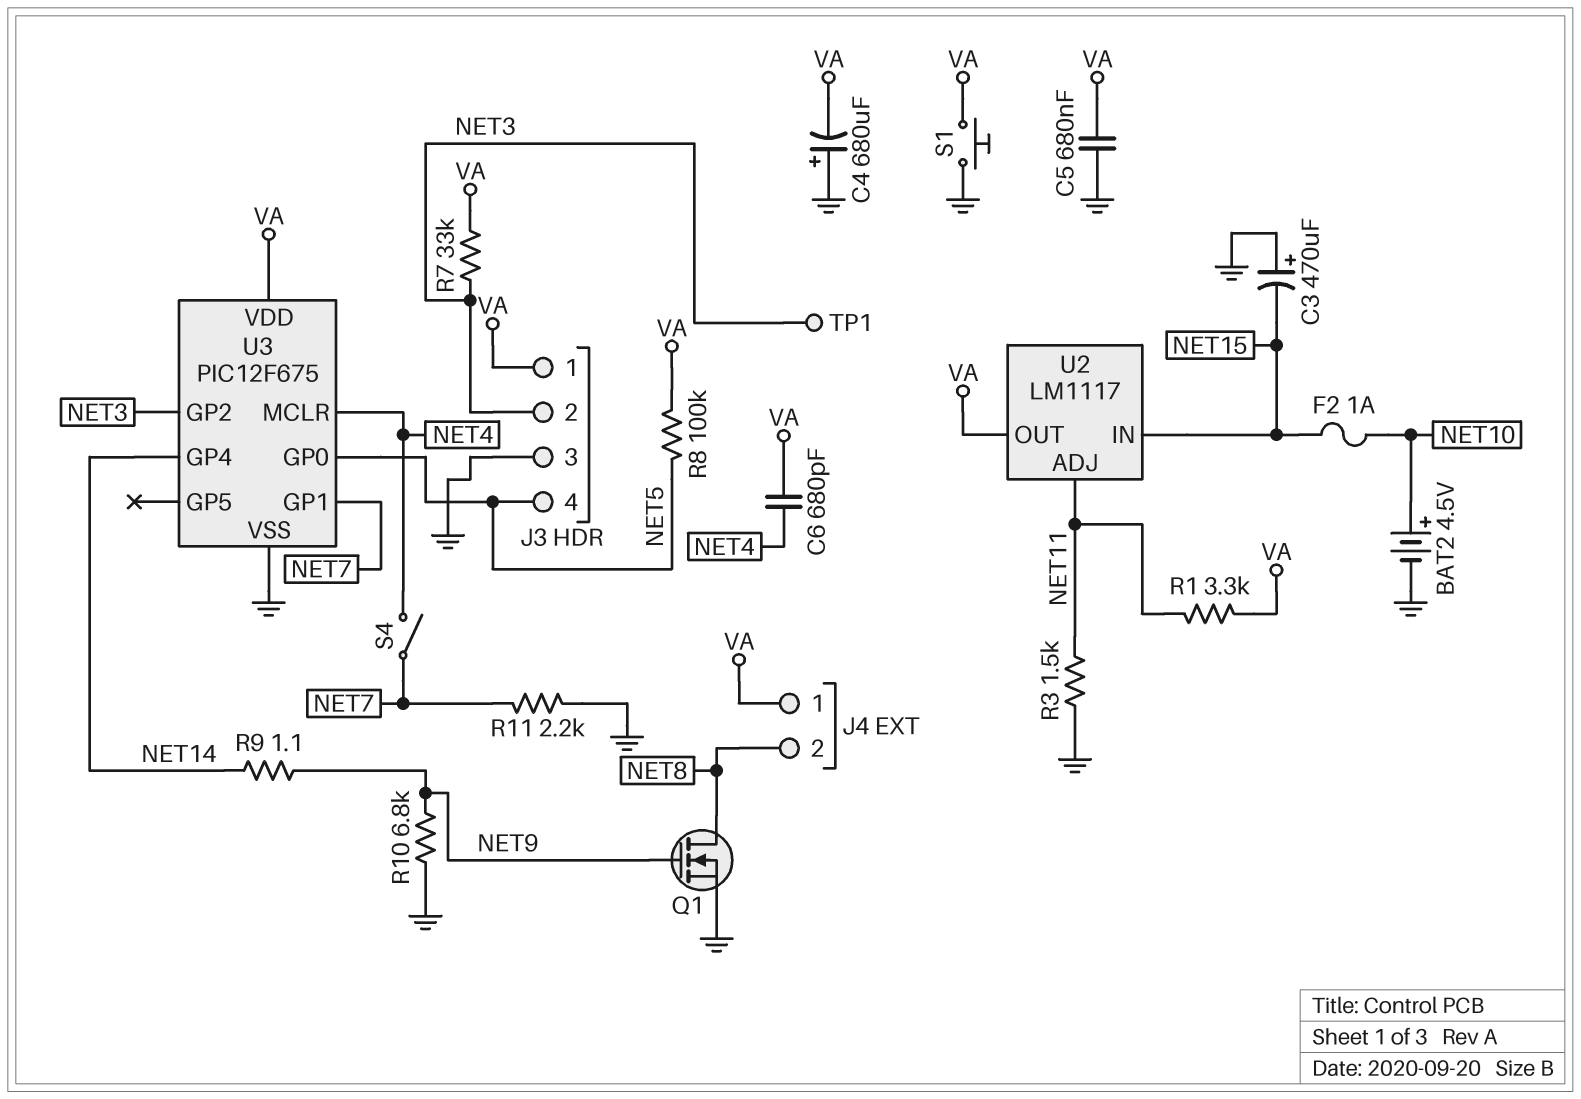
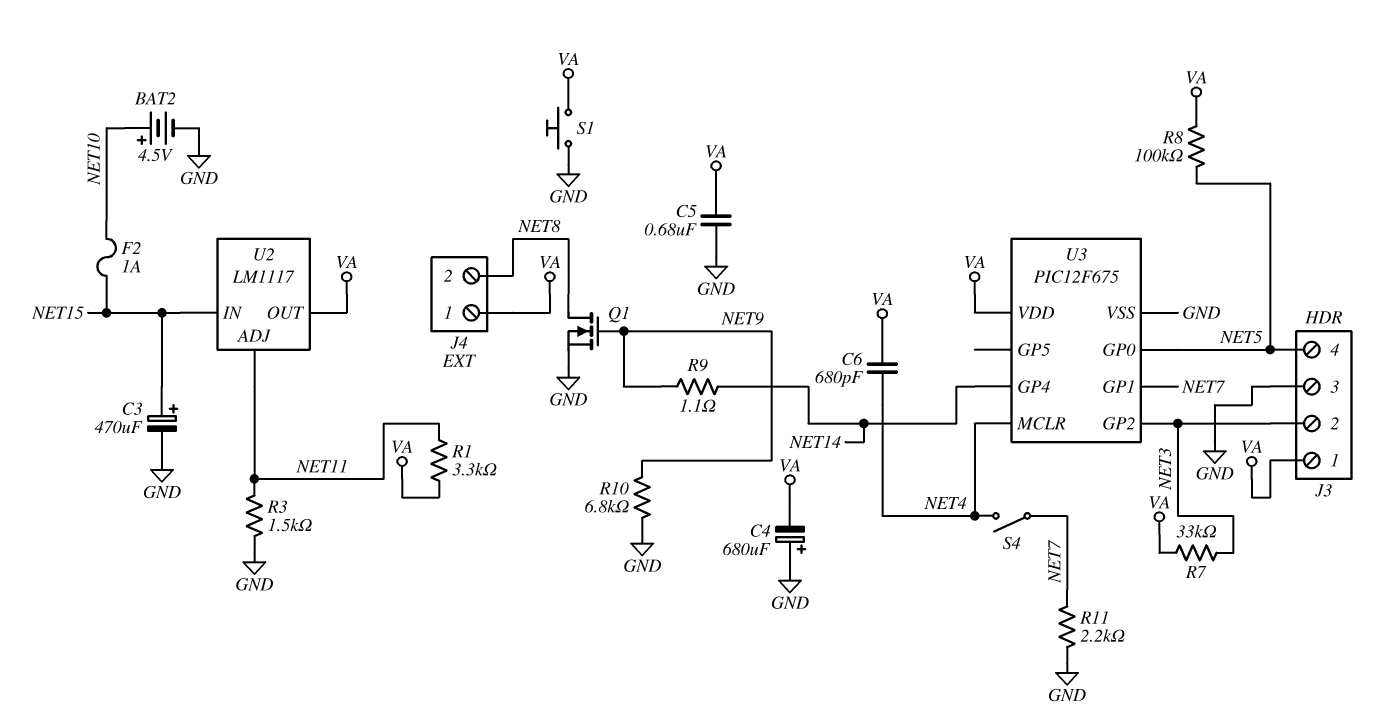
C3: 470uF (plus GND, minus NET15) -> 470uF (plus NET15, minus GND)
TP1: test point (NET3) -> none

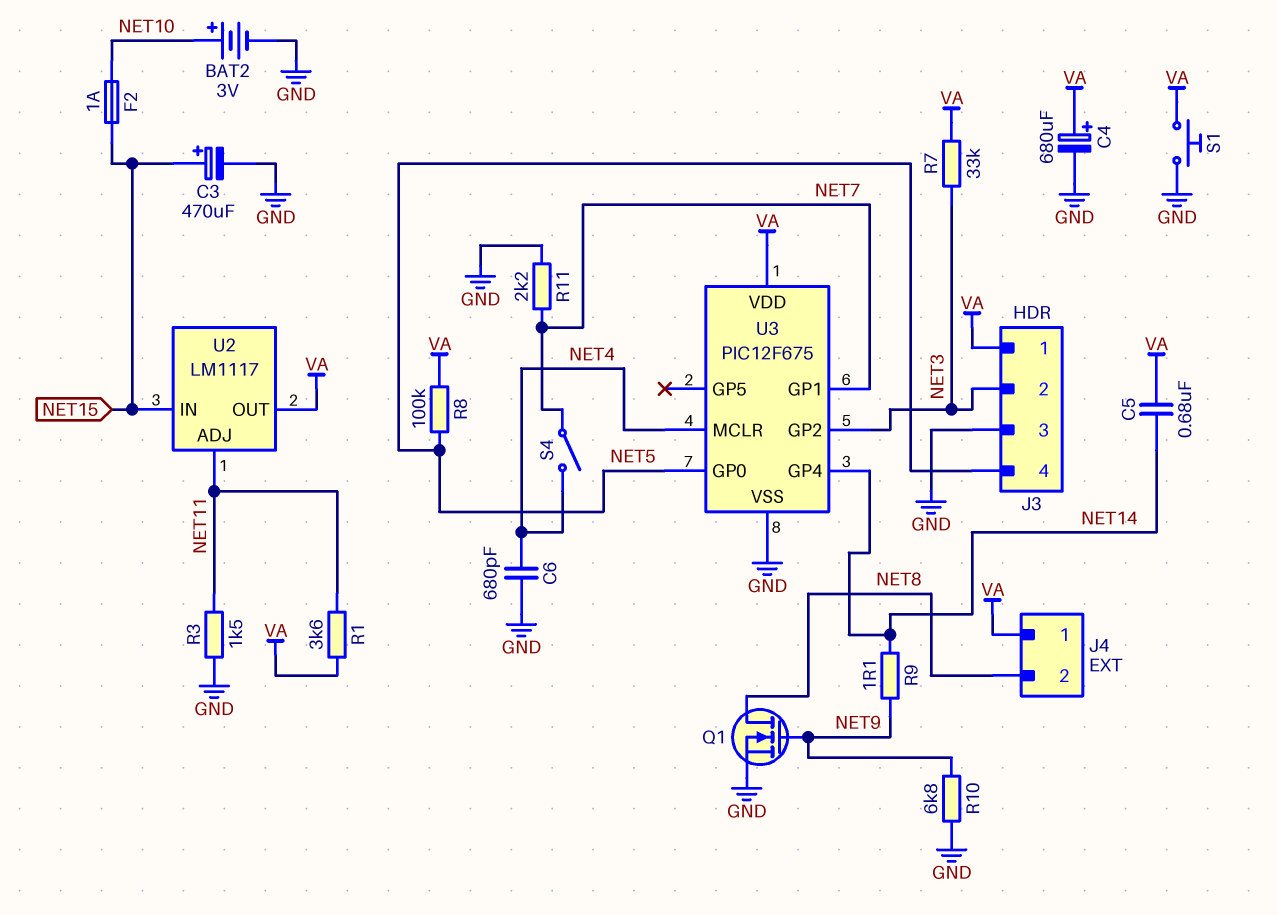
BAT2: 4.5V (plus NET10, minus GND) -> 3V (plus NET10, minus GND)
C4: 680uF (plus GND, minus VA) -> 680uF (plus VA, minus GND)
C5: 680nF (GND, VA) -> 680nF (NET14, VA)
C6: 680pF (NET4, VA) -> 680pF (GND, NET4)
R1: 3.3k (NET11, VA) -> 3.6k (NET11, VA)

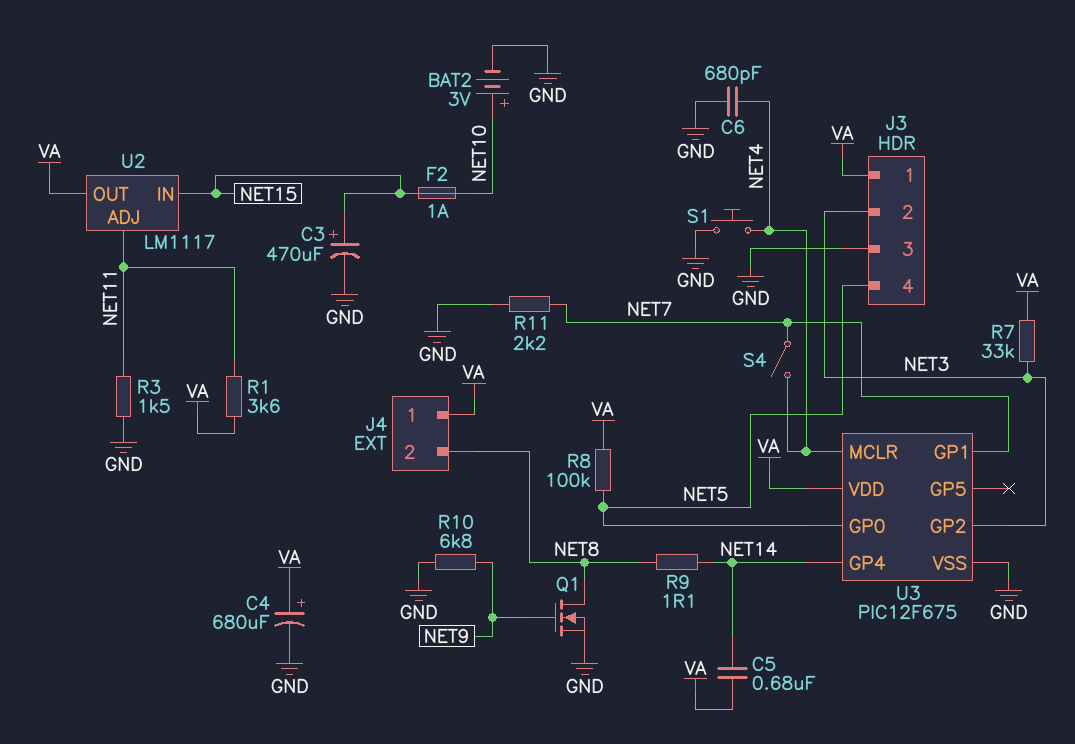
R9: 1.1 (NET9, NET14) -> 1.1 (NET8, NET14)
S1: button (GND, VA) -> button (GND, NET4)

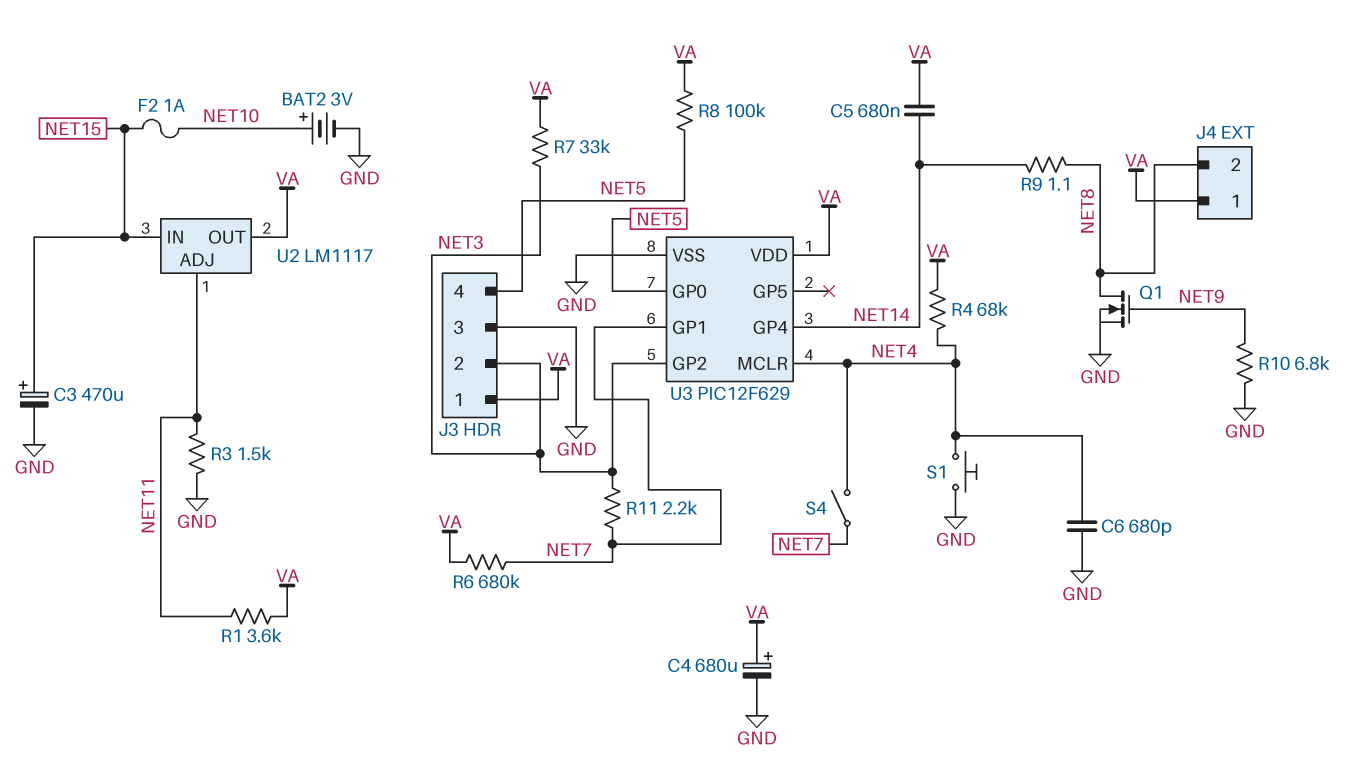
R4: none -> 68k (NET4, VA)
R6: none -> 680k (NET7, VA)
R11: 2.2k (GND, NET7) -> 2.2k (NET3, NET7)
U3: PIC12F675 -> PIC12F629

